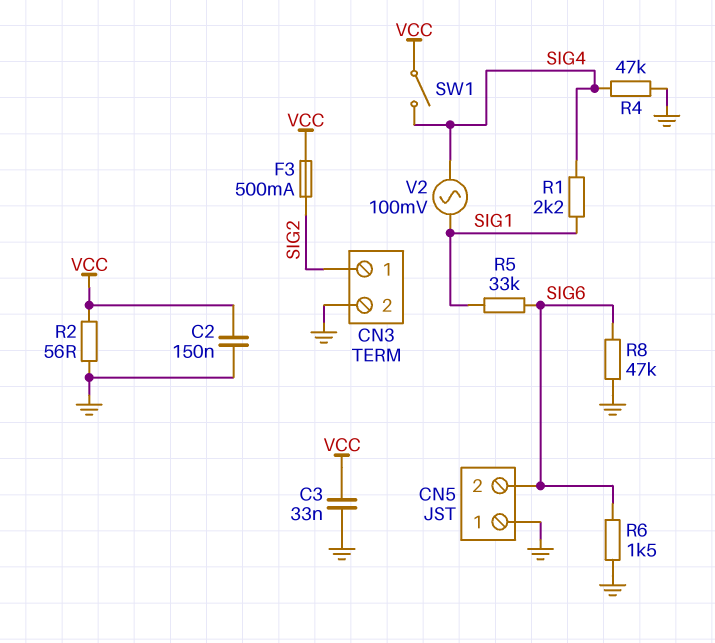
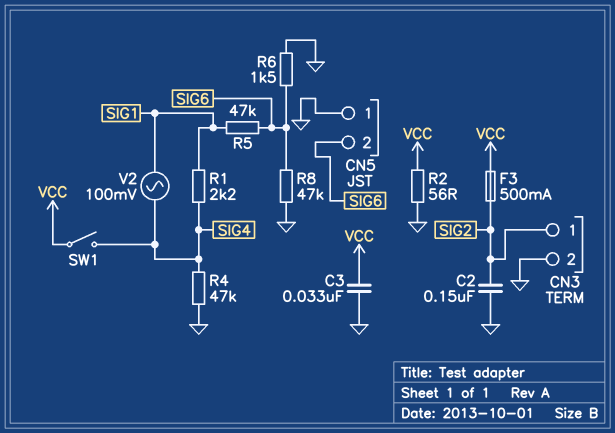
C2: 150nF (GND, VCC) -> 150nF (GND, SIG2)
R5: 33k (SIG1, SIG6) -> 47k (SIG1, SIG6)

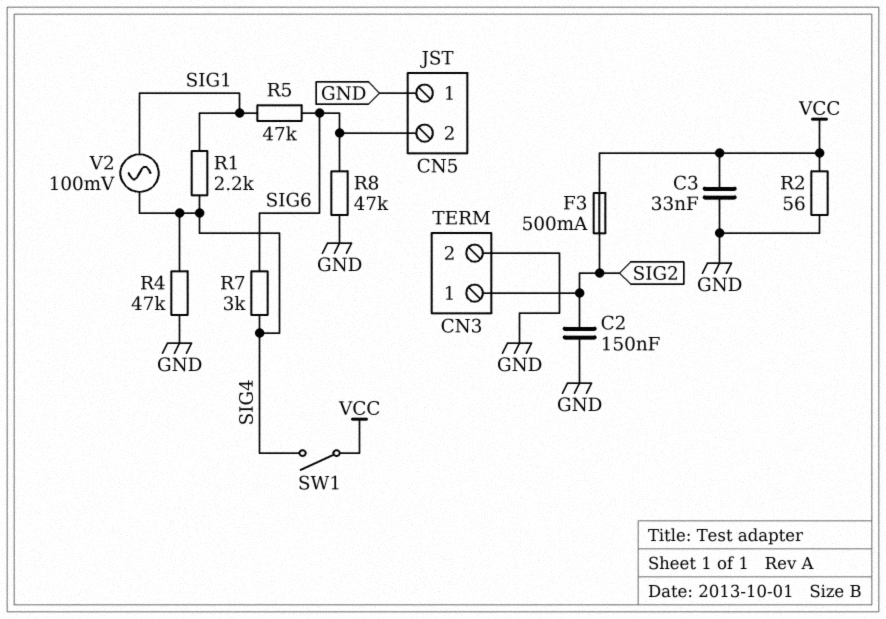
R6: 1.5k (GND, SIG6) -> none
R7: none -> 3k (SIG4, SIG6)

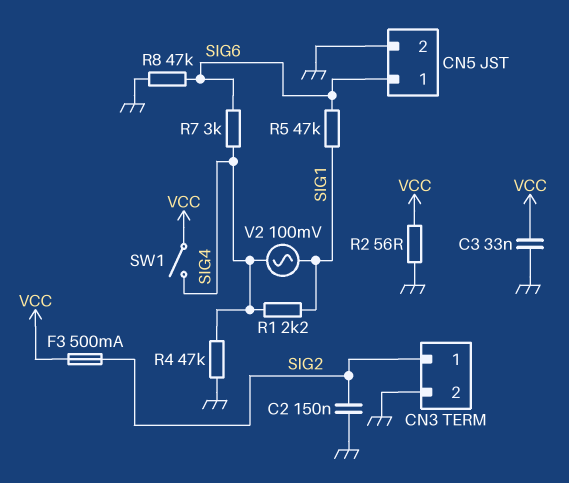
CN5 pin 1: GND -> SIG6
CN5 pin 2: SIG6 -> GND

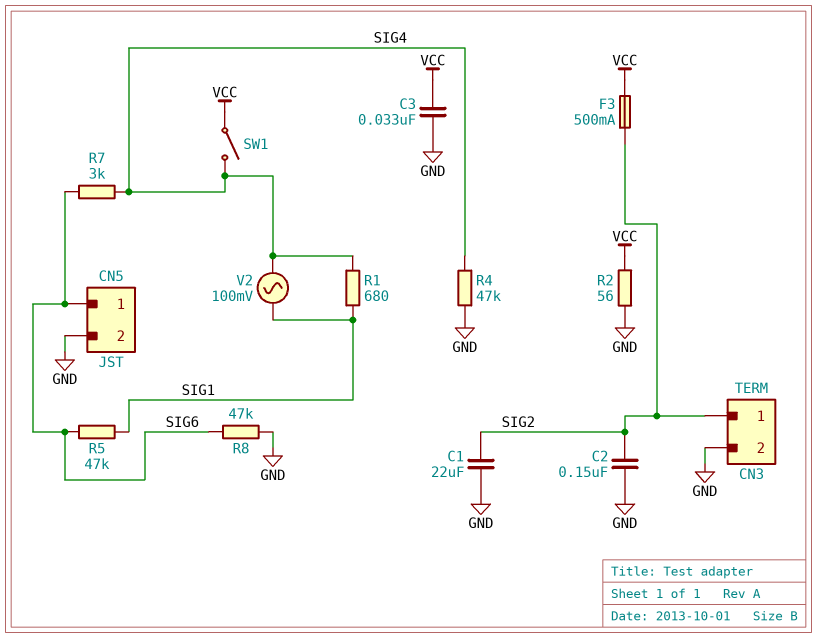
C1: none -> 22uF (GND, SIG2)
R1: 2.2k (SIG1, SIG4) -> 680 (SIG1, SIG4)

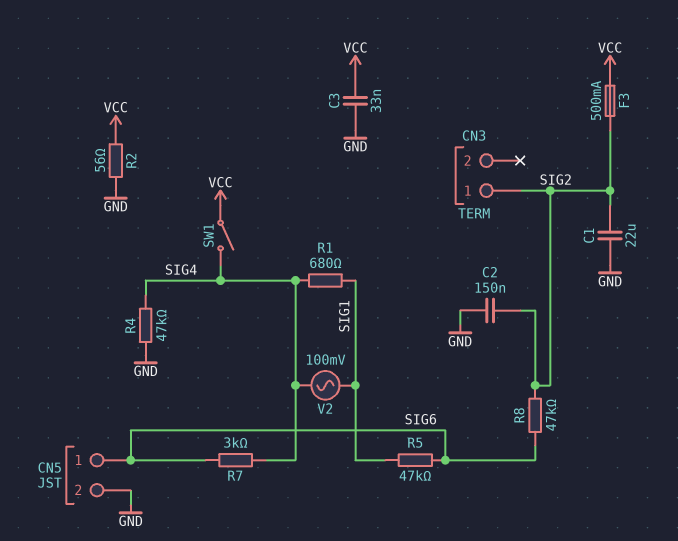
CN3 pin 2: GND -> none
R8: 47k (GND, SIG6) -> 47k (SIG2, SIG6)

